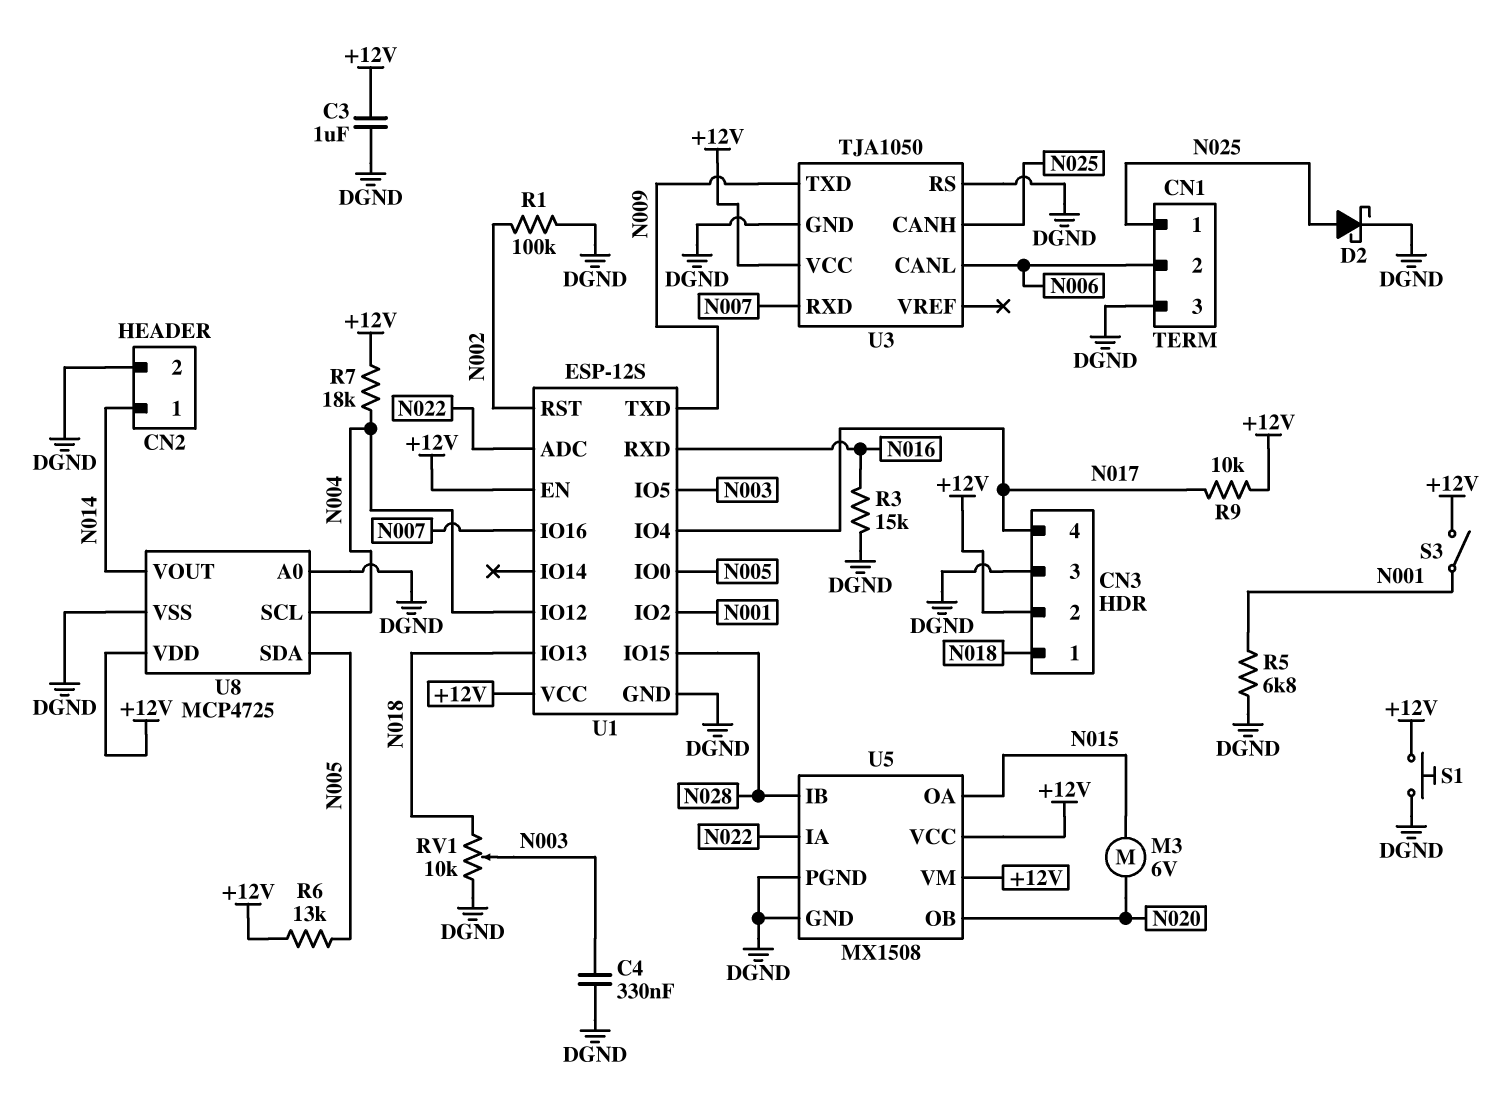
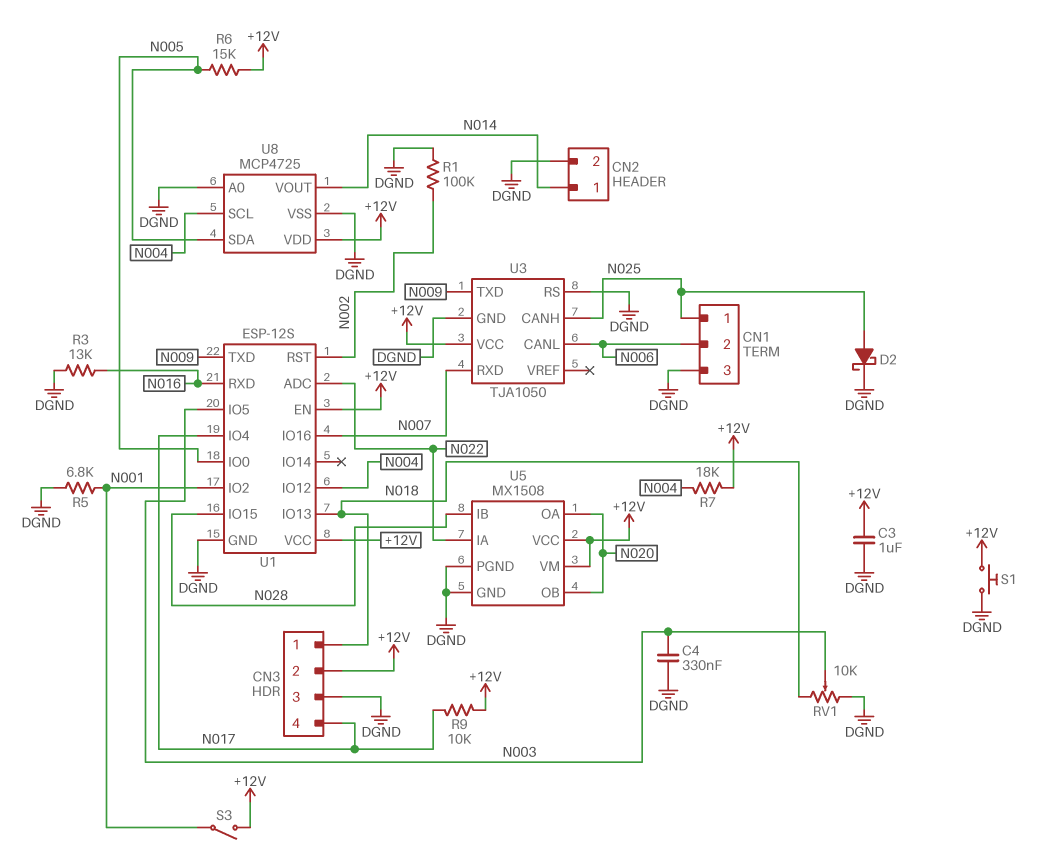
M3: motor 6V (N015, N020) -> none
R3: 15k (DGND, N016) -> 13k (DGND, N016)
R6: 13k (+12V, N005) -> 15k (+12V, N005)
U5 pin OA: N015 -> N020

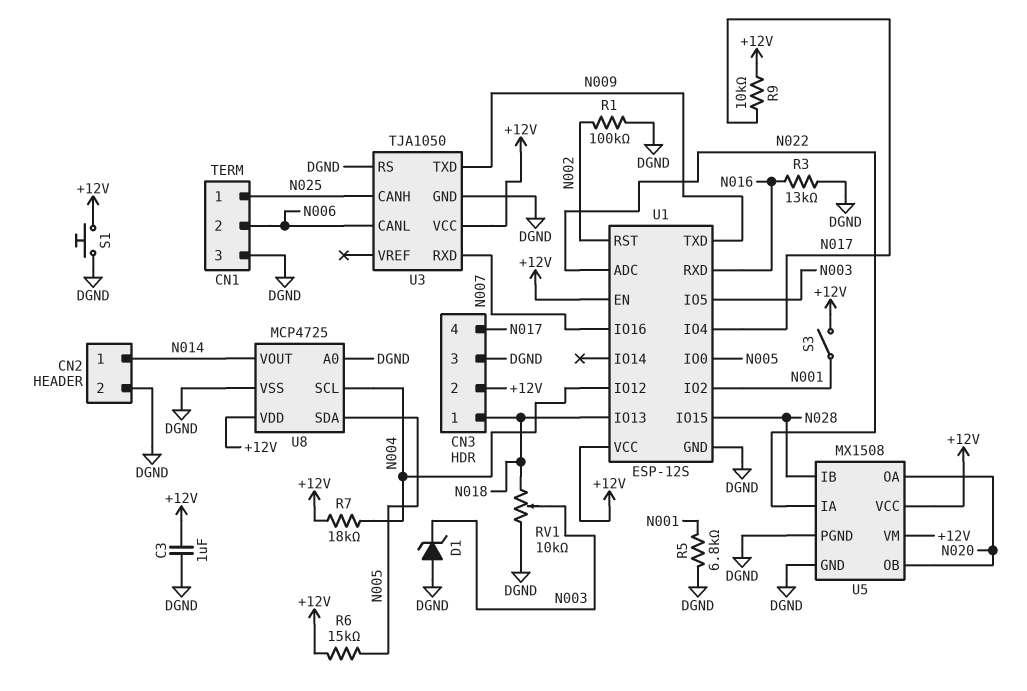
C4: 330nF (DGND, N003) -> none
D1: none -> zener (A DGND, K N003)
D2: schottky (A N025, K DGND) -> none

